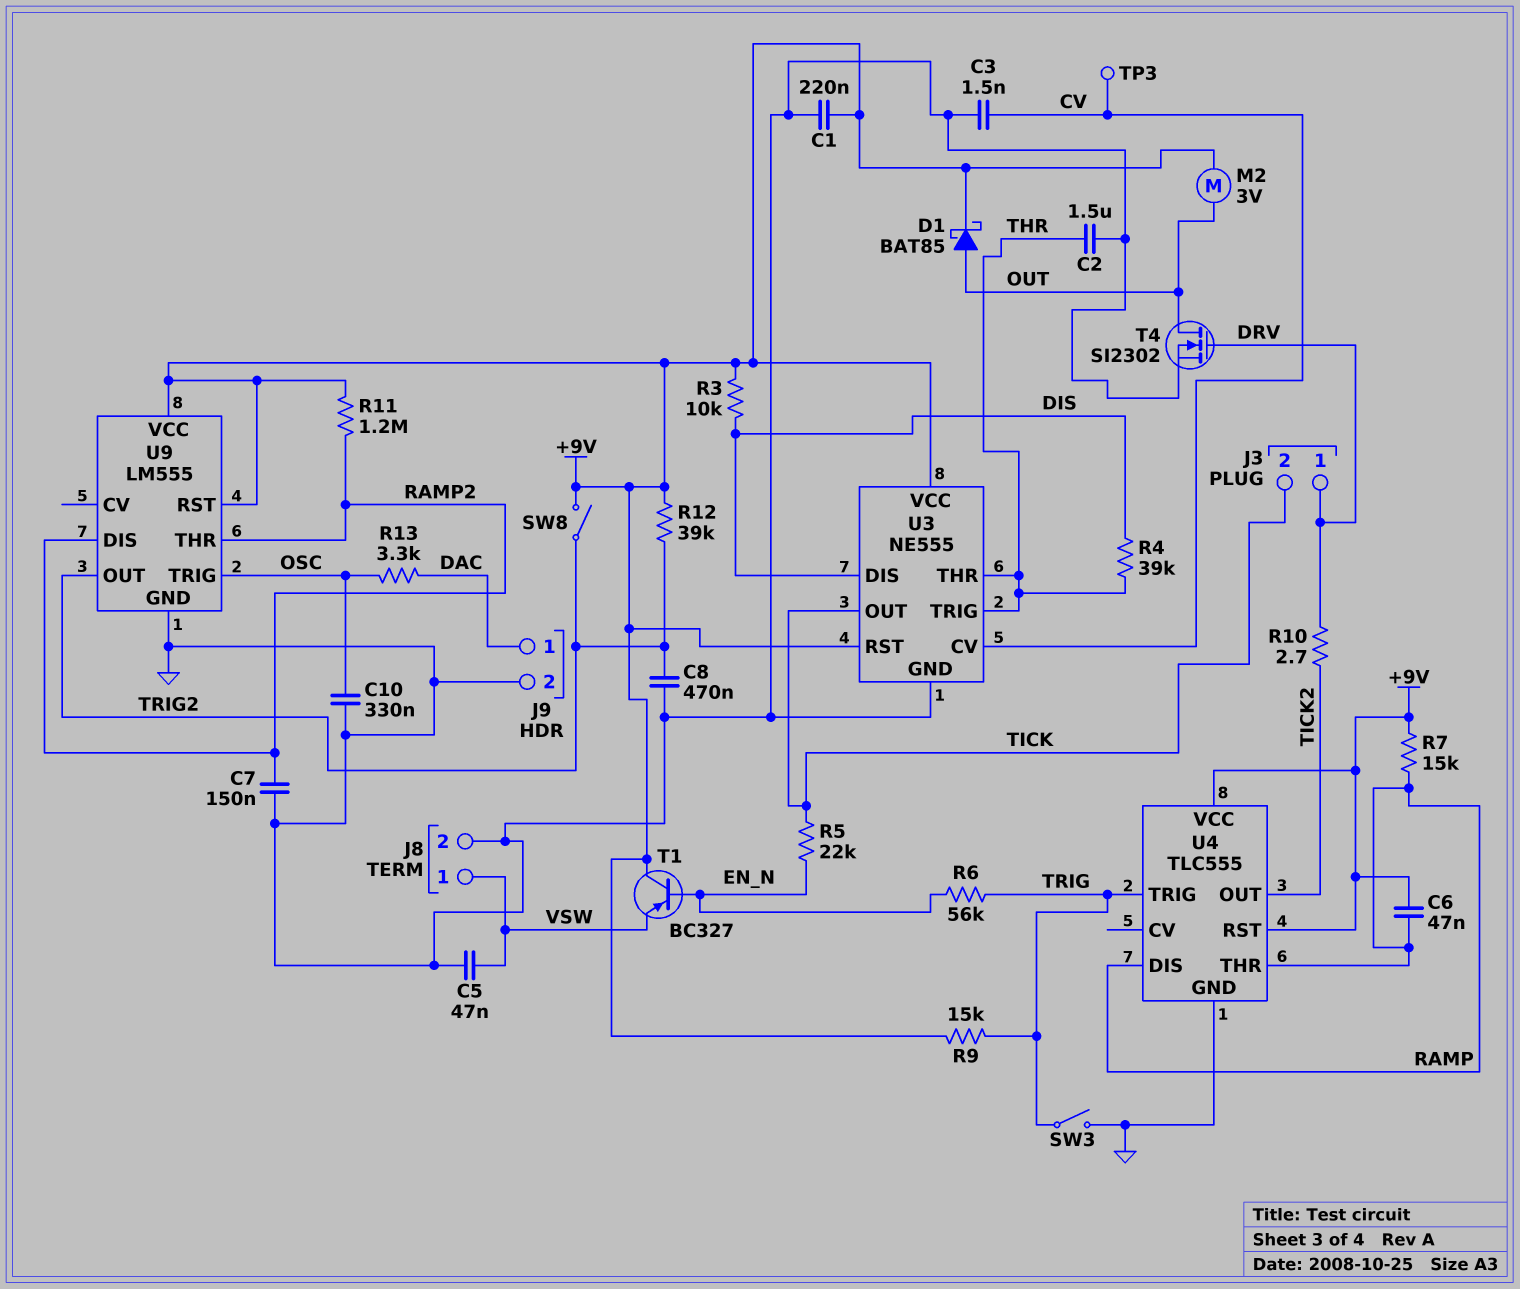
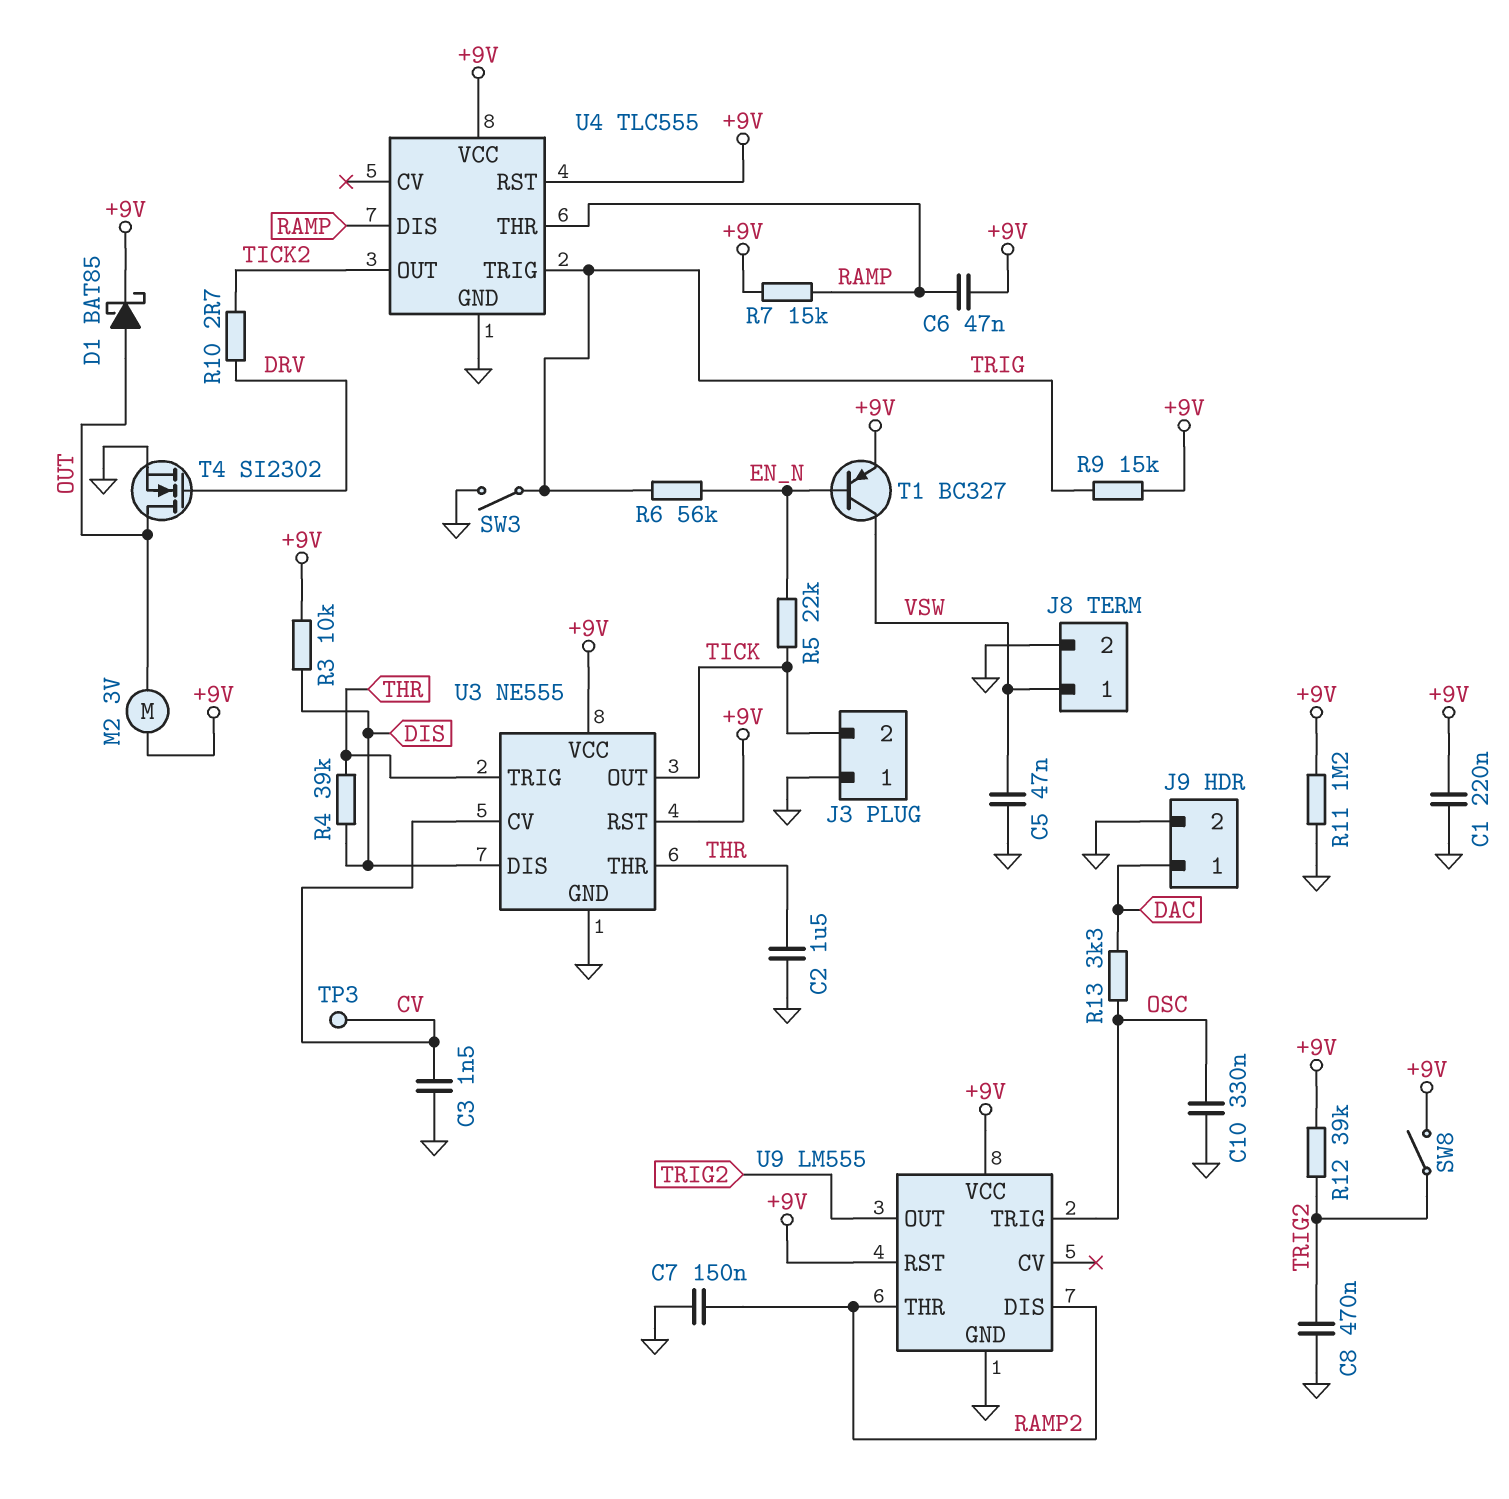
J3 pin 1: DRV -> GND
R11: 1.2M (+9V, RAMP2) -> 1.2M (+9V, GND)
T1: PNP BC327 (B EN_N, C +9V, E VSW) -> PNP BC327 (B EN_N, C VSW, E +9V)

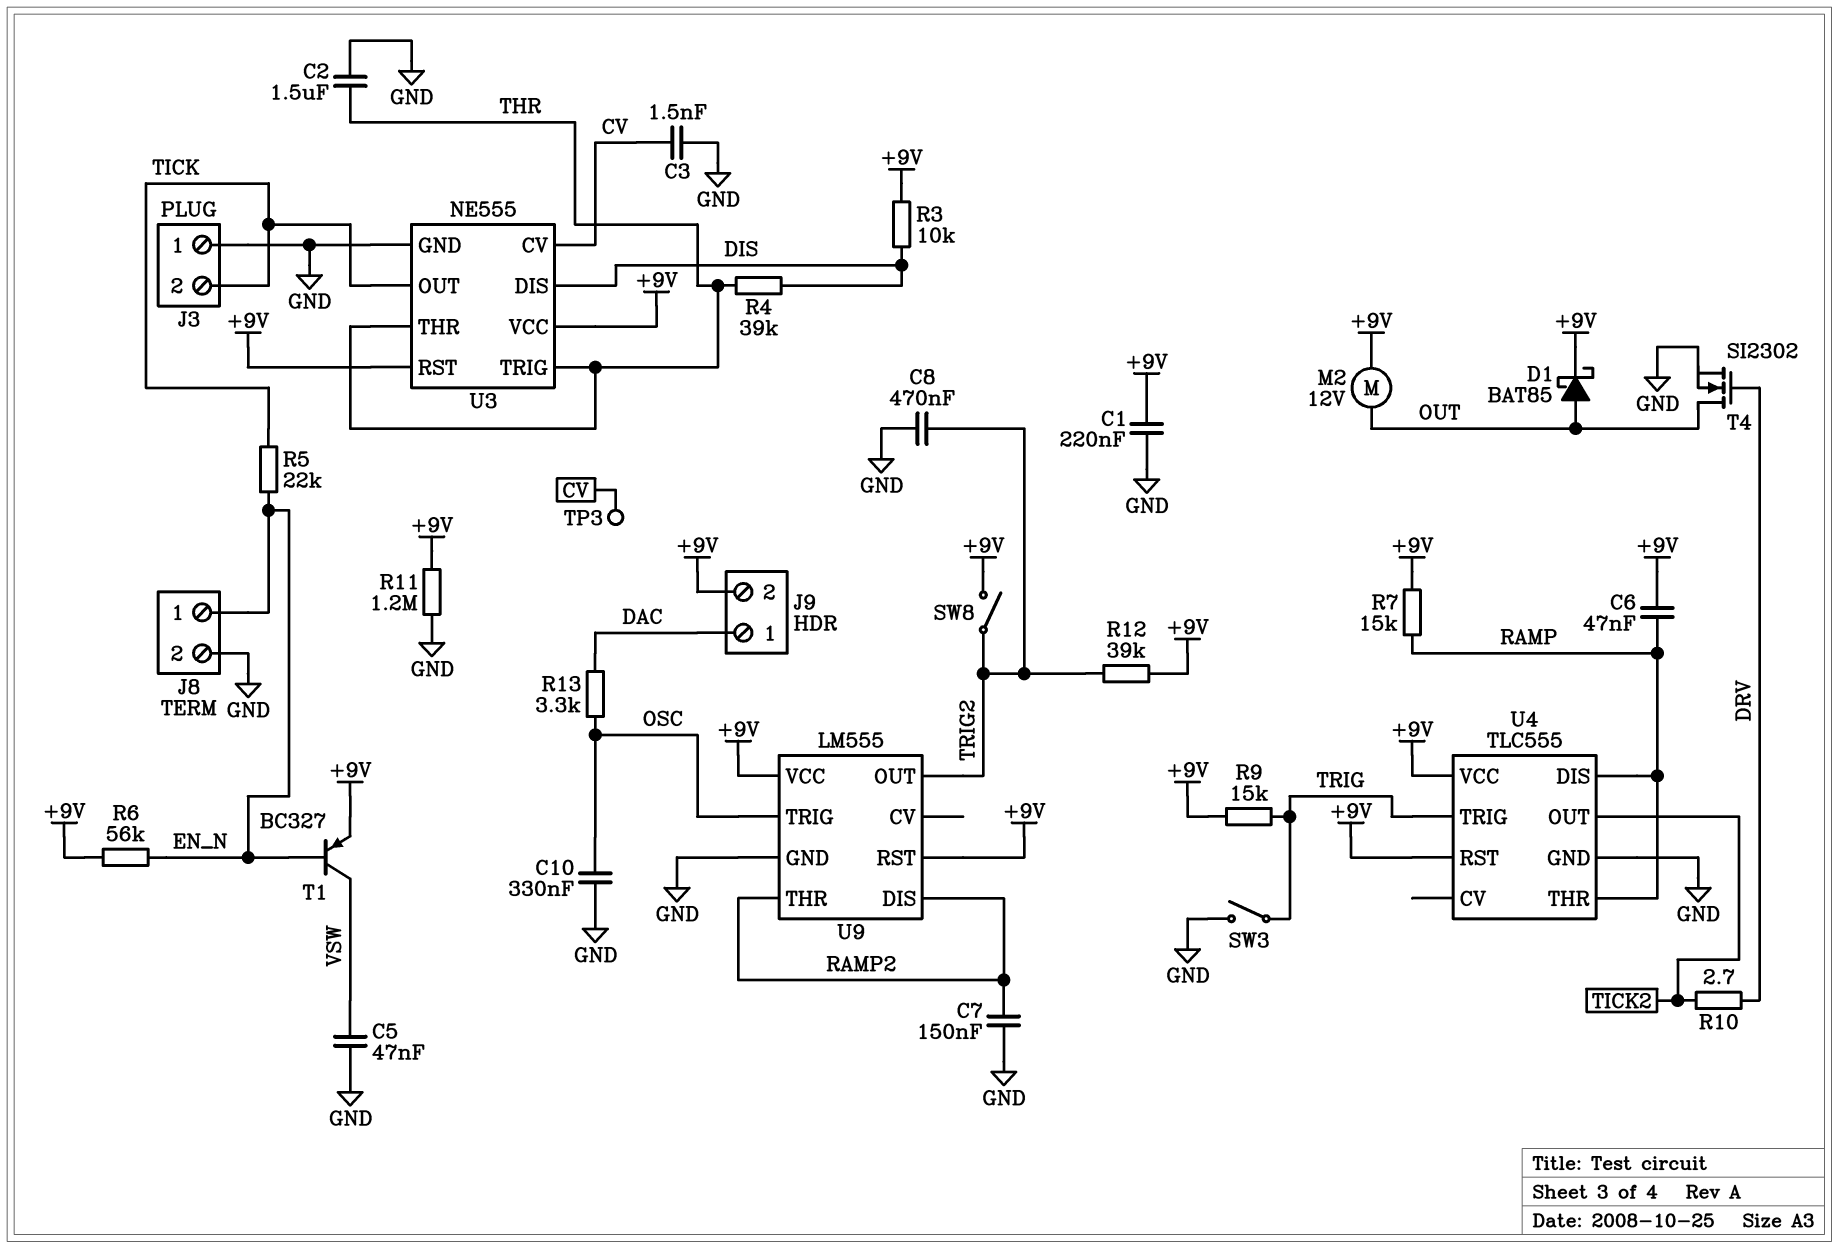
J8 pin 1: VSW -> EN_N
J9 pin 2: GND -> +9V
M2: motor 3V (+9V, OUT) -> motor 12V (+9V, OUT)
R6: 56k (EN_N, TRIG) -> 56k (+9V, EN_N)

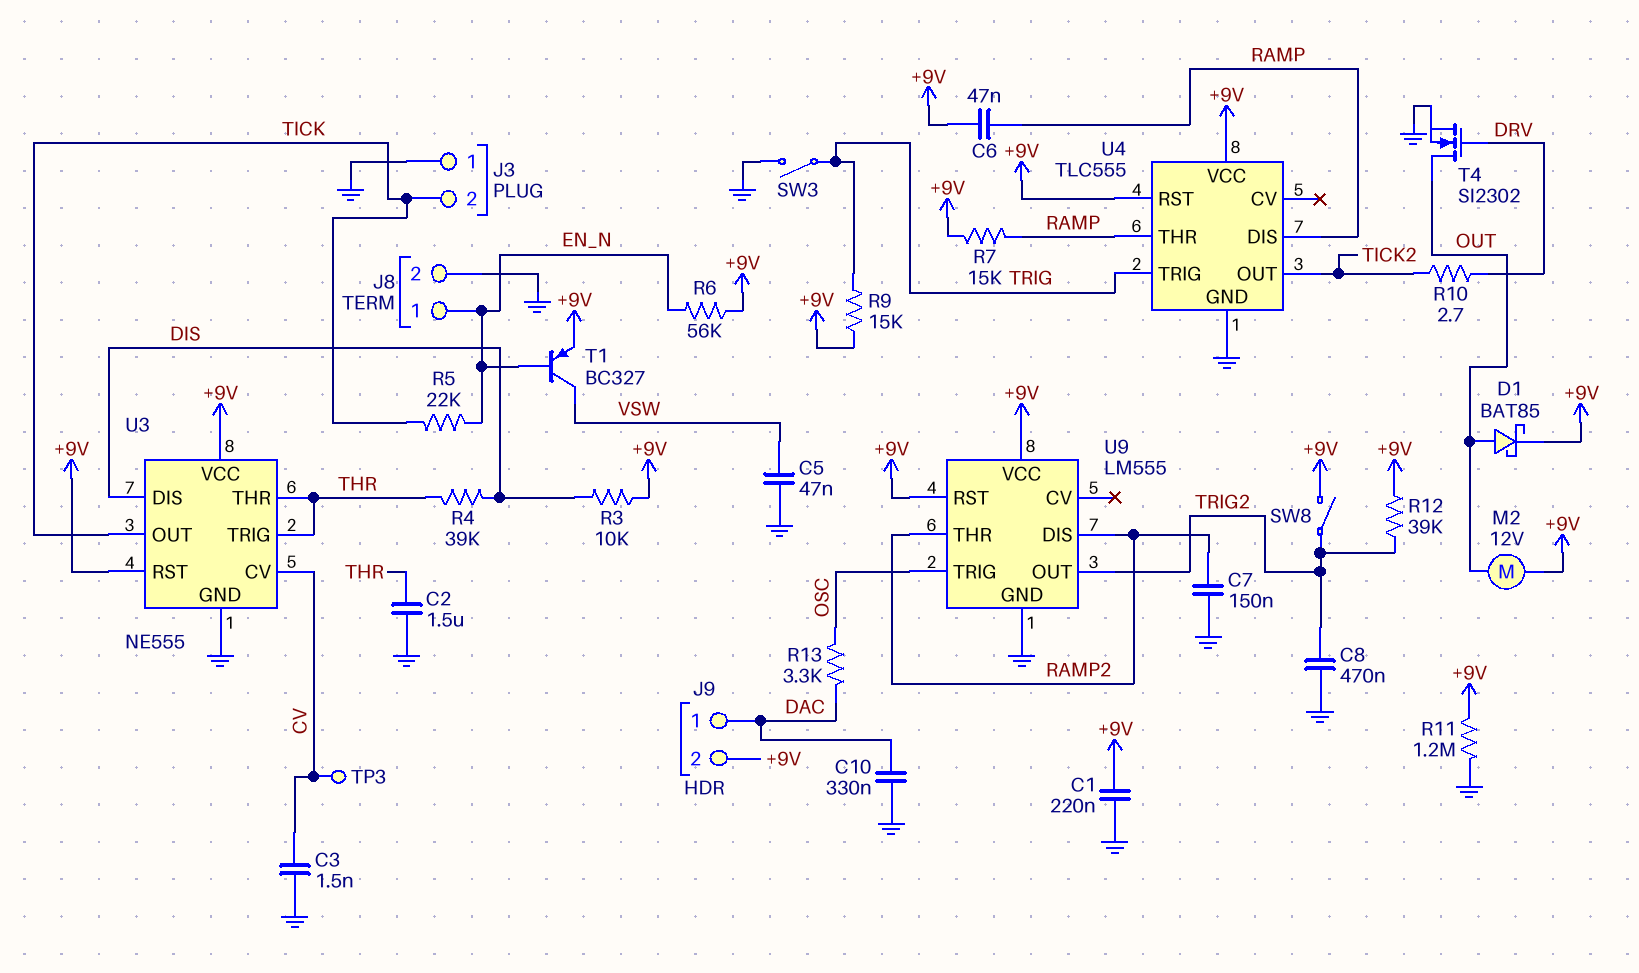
C10: 330nF (GND, OSC) -> 330nF (DAC, GND)

